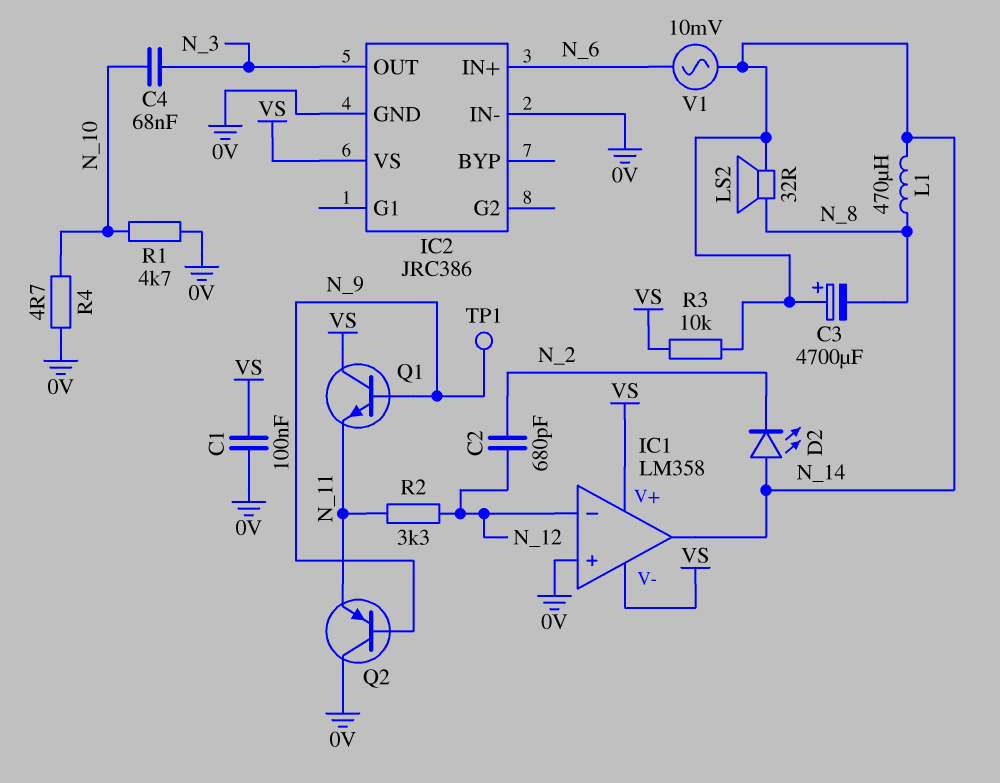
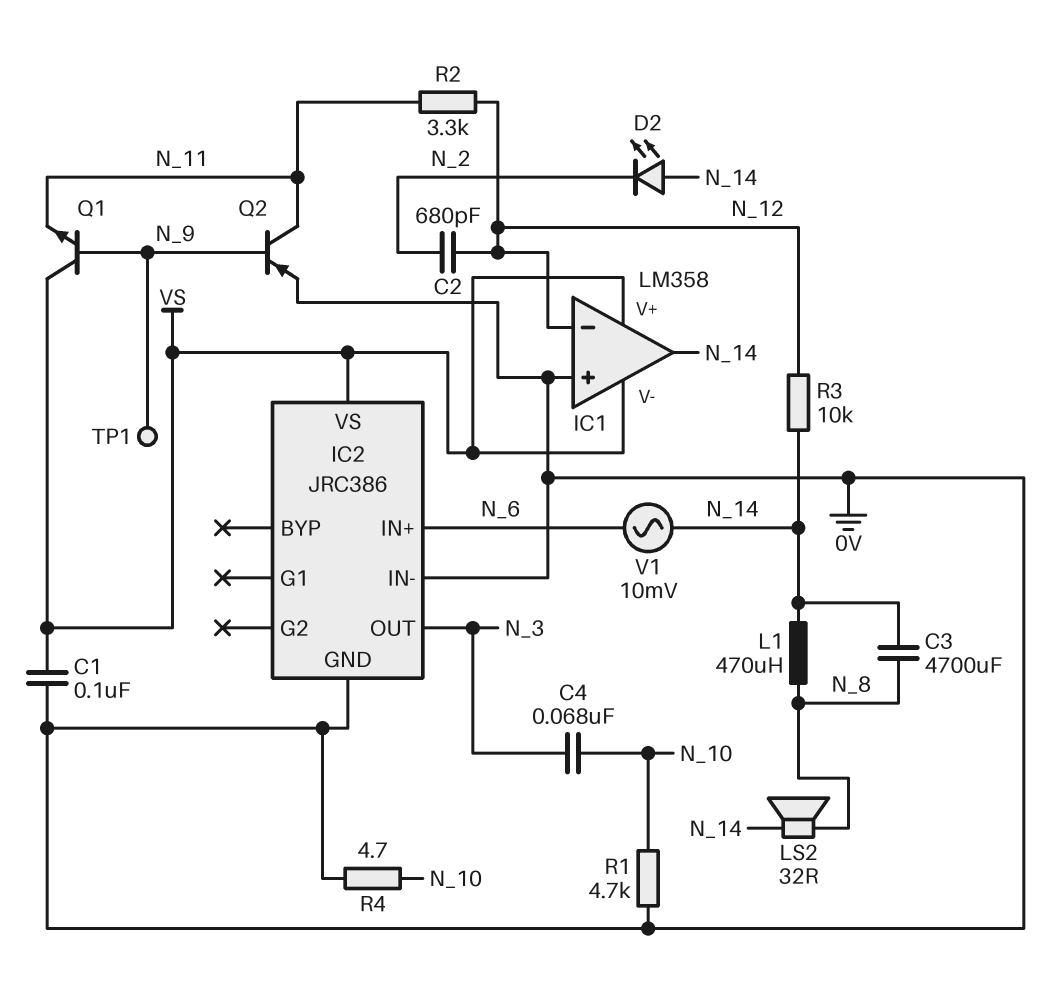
C3: 4700uF (plus N_14, minus N_8) -> 4700uF (N_8, N_14)
Q2: PNP (B N_9, C 0V, E N_11) -> PNP (B N_9, C N_11, E 0V)
R3: 10k (N_14, VS) -> 10k (N_12, N_14)

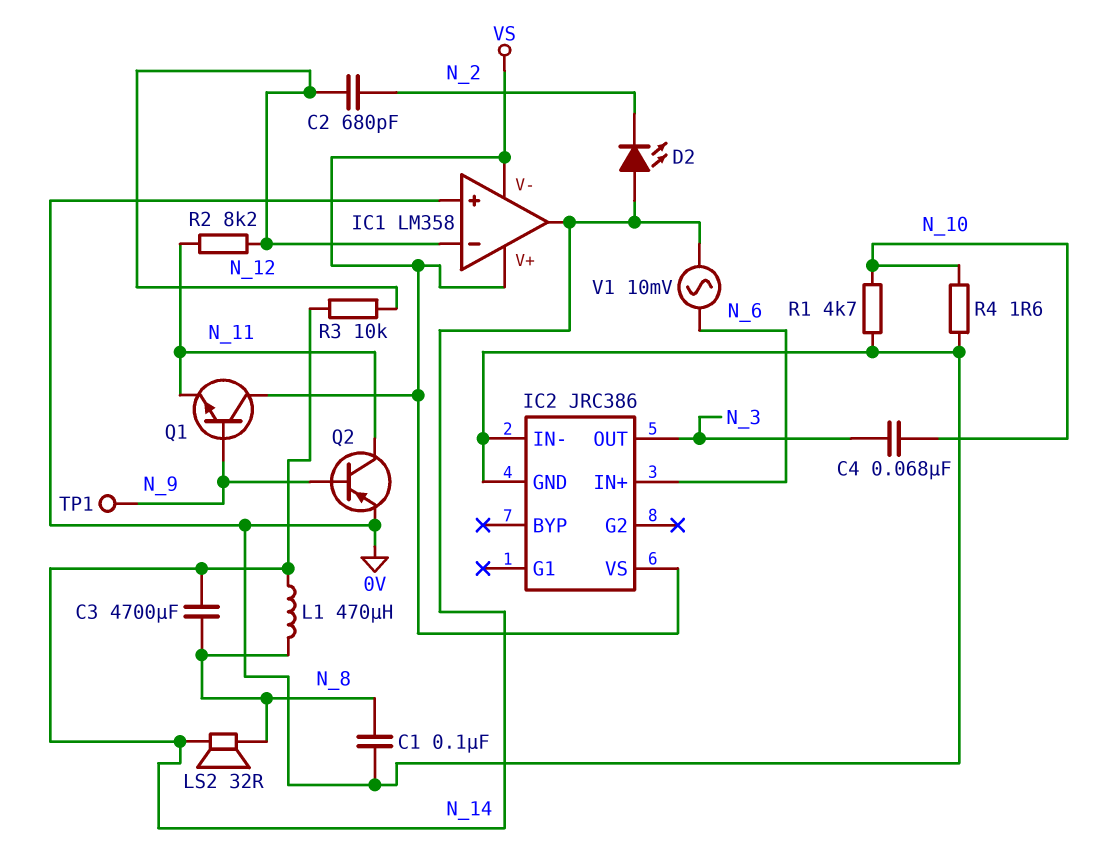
C1: 100nF (0V, VS) -> 100nF (0V, N_8)
R2: 3.3k (N_11, N_12) -> 8.2k (N_11, N_12)
R4: 4.7 (0V, N_10) -> 1.6 (0V, N_10)

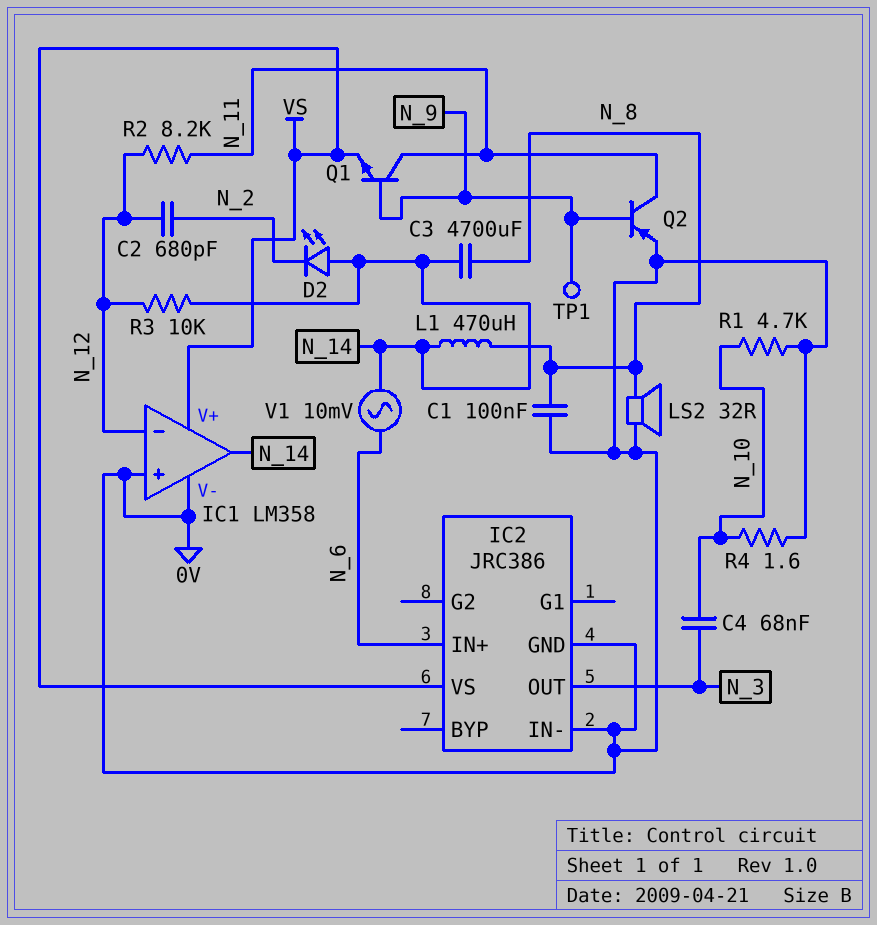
IC1 pin V-: VS -> 0V
LS2: speaker 32R (N_8, N_14) -> speaker 32R (0V, N_8)
Q1: NPN (B N_9, C VS, E N_11) -> NPN (B N_9, C N_11, E VS)

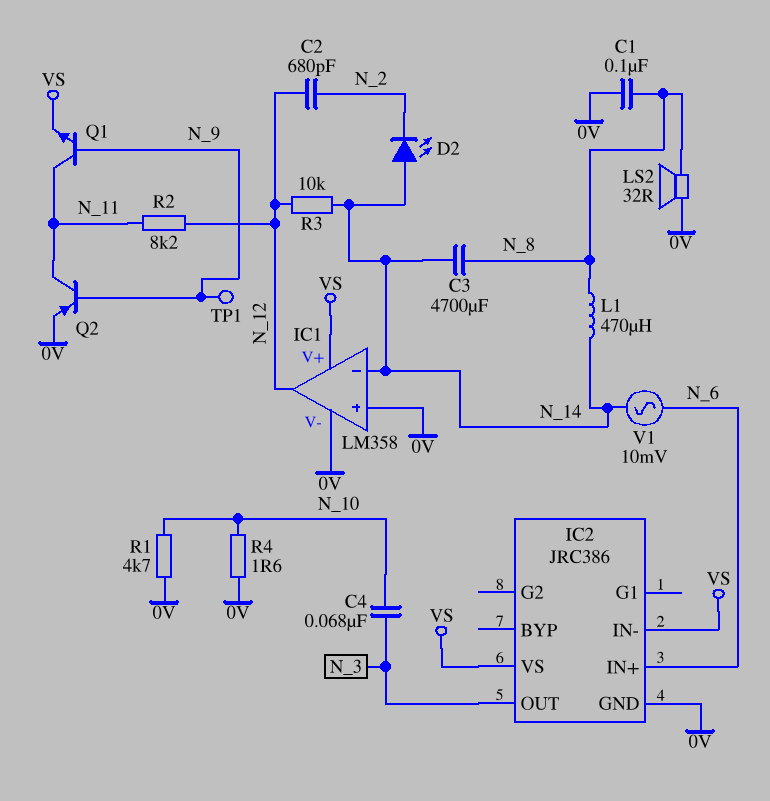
IC1 pin in-: N_12 -> N_14
IC1 pin out: N_14 -> N_12
IC2 pin IN-: 0V -> VS

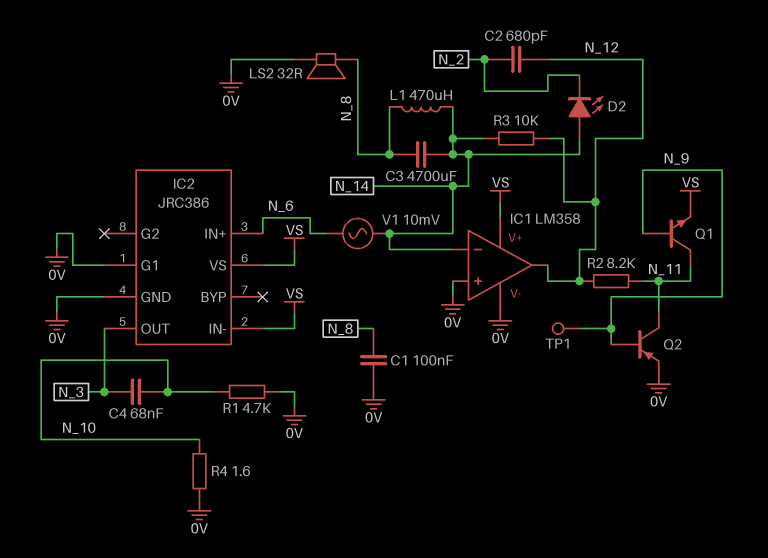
IC2 pin G1: none -> 0V

